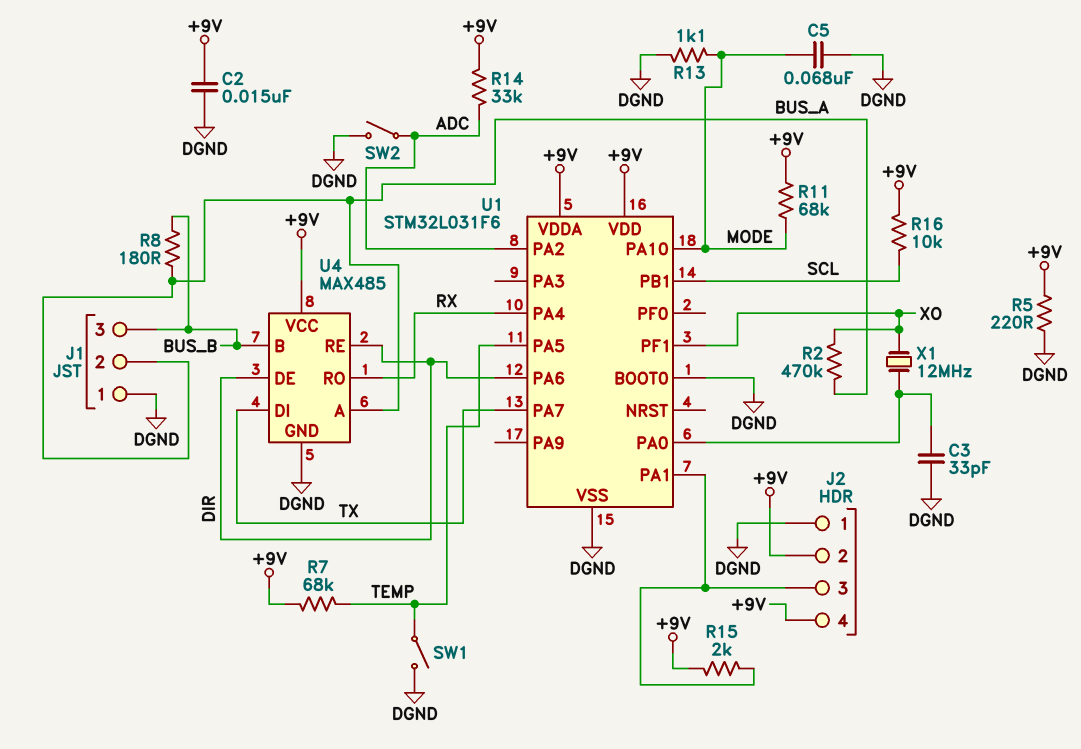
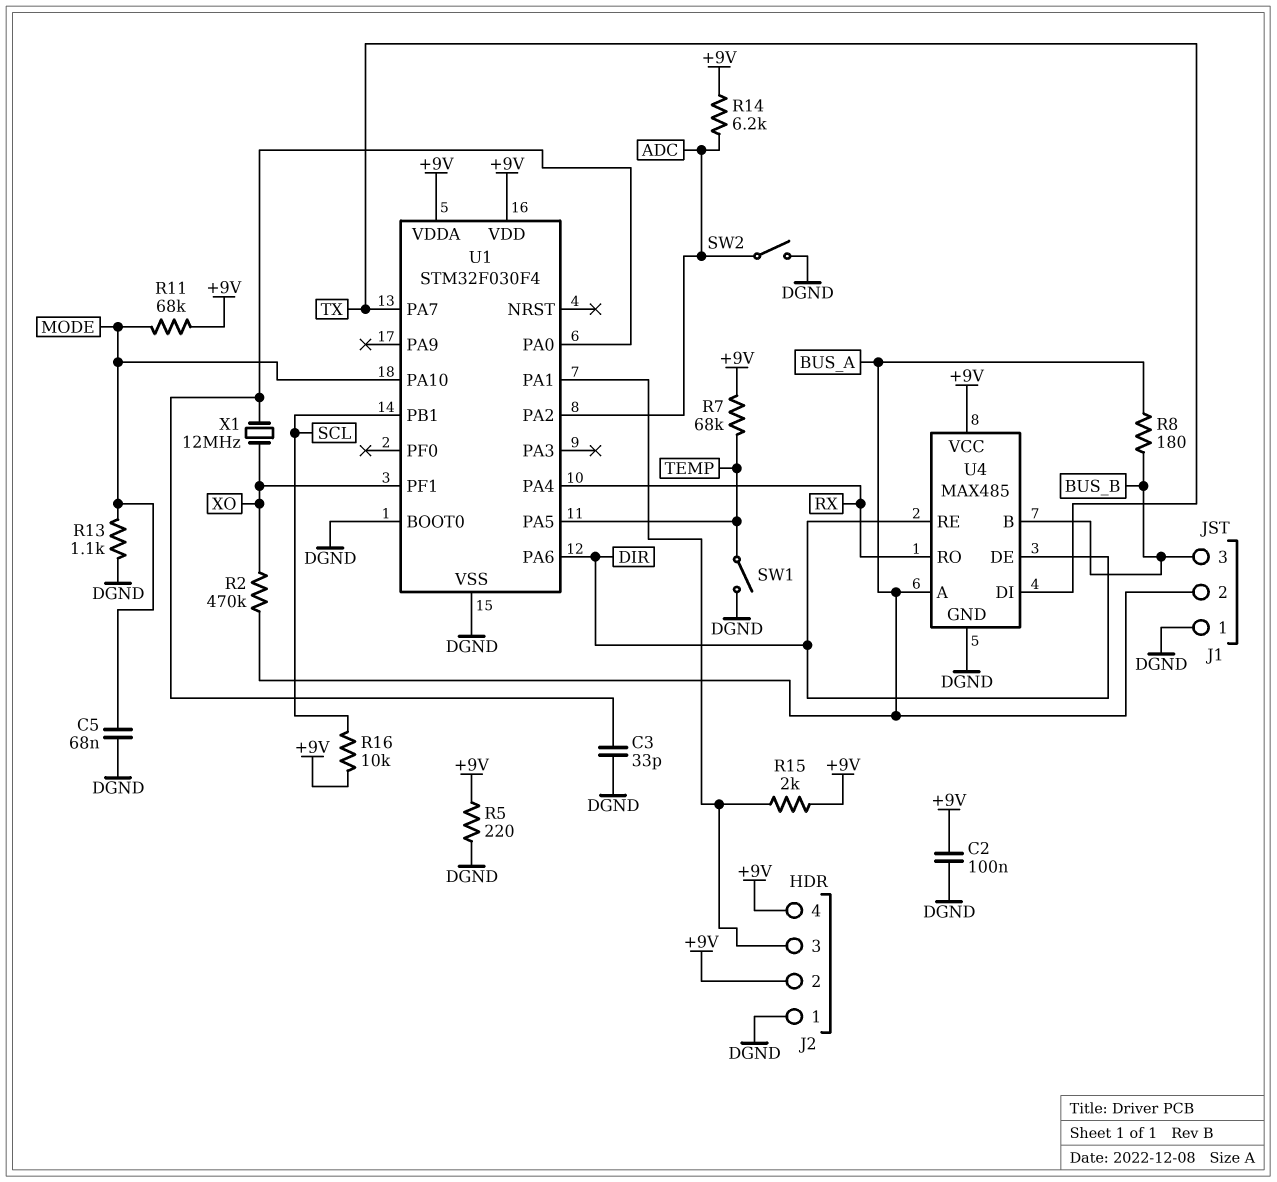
C2: 15nF (+9V, DGND) -> 100nF (+9V, DGND)
R14: 33k (+9V, ADC) -> 6.2k (+9V, ADC)
U1: STM32L031F6 -> STM32F030F4

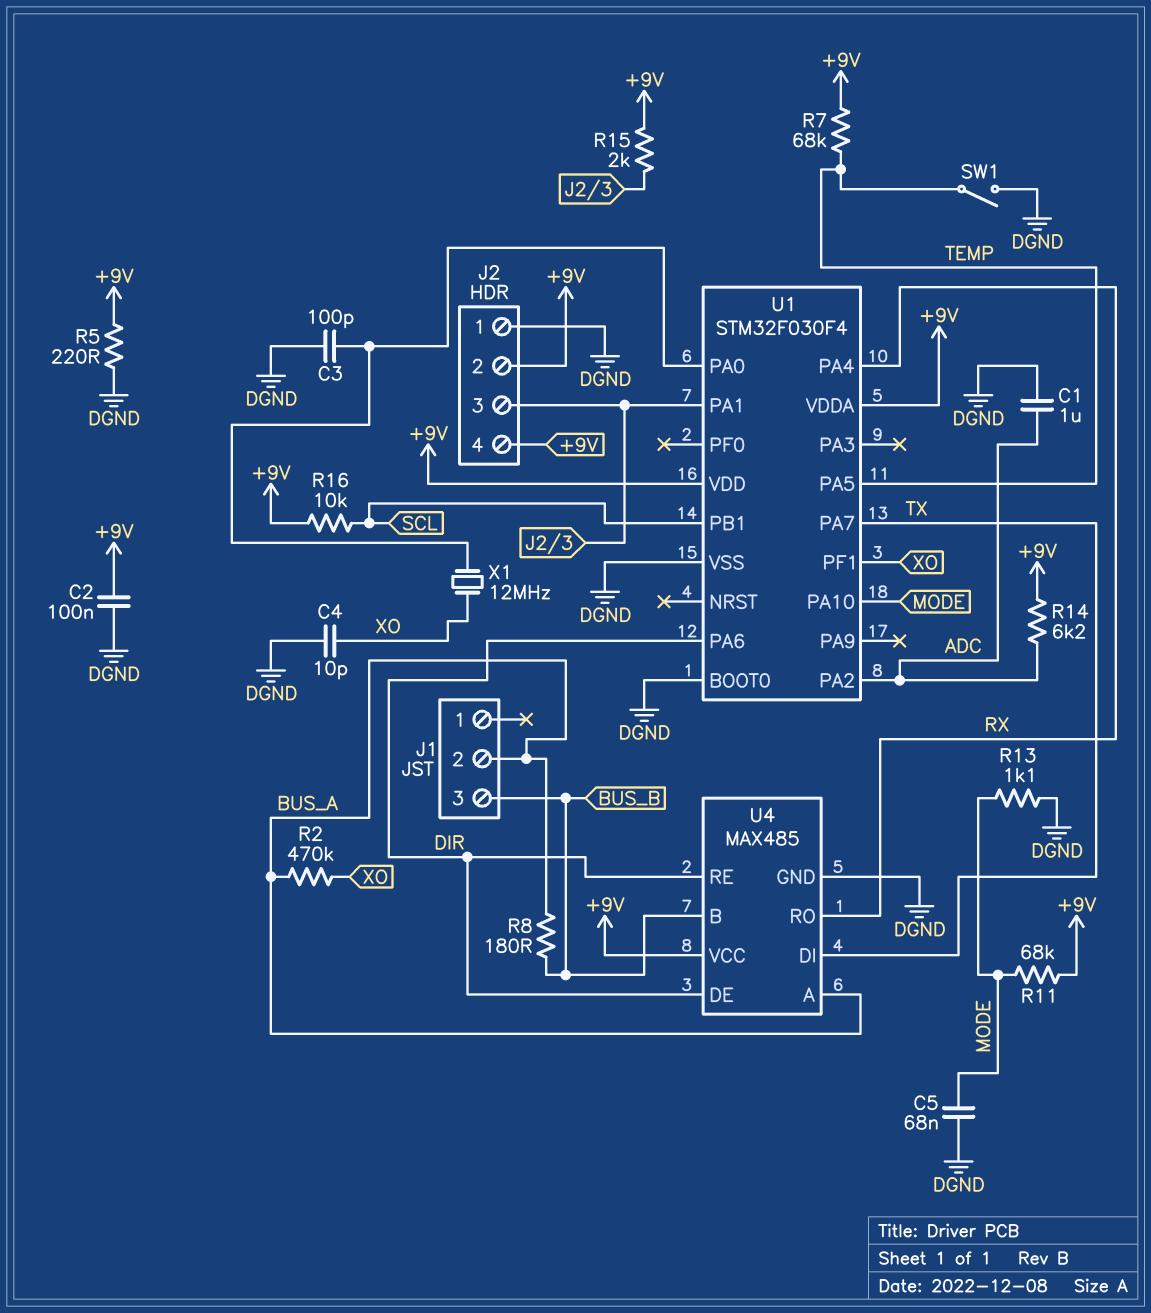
C1: none -> 1uF (ADC, DGND)
C3: 33pF (DGND, U1/PA0) -> 100pF (DGND, U1/PA0)
C4: none -> 10pF (DGND, XO)
J1 pin 1: DGND -> none
SW2: switch (ADC, DGND) -> none

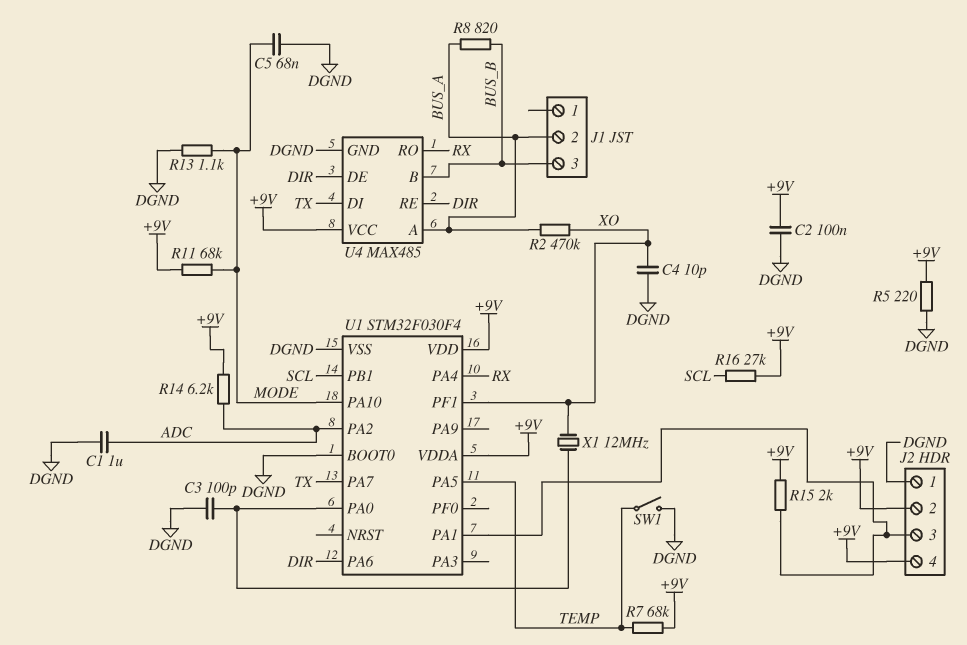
R8: 180 (BUS_A, BUS_B) -> 820 (BUS_A, BUS_B)
R16: 10k (+9V, SCL) -> 27k (+9V, SCL)

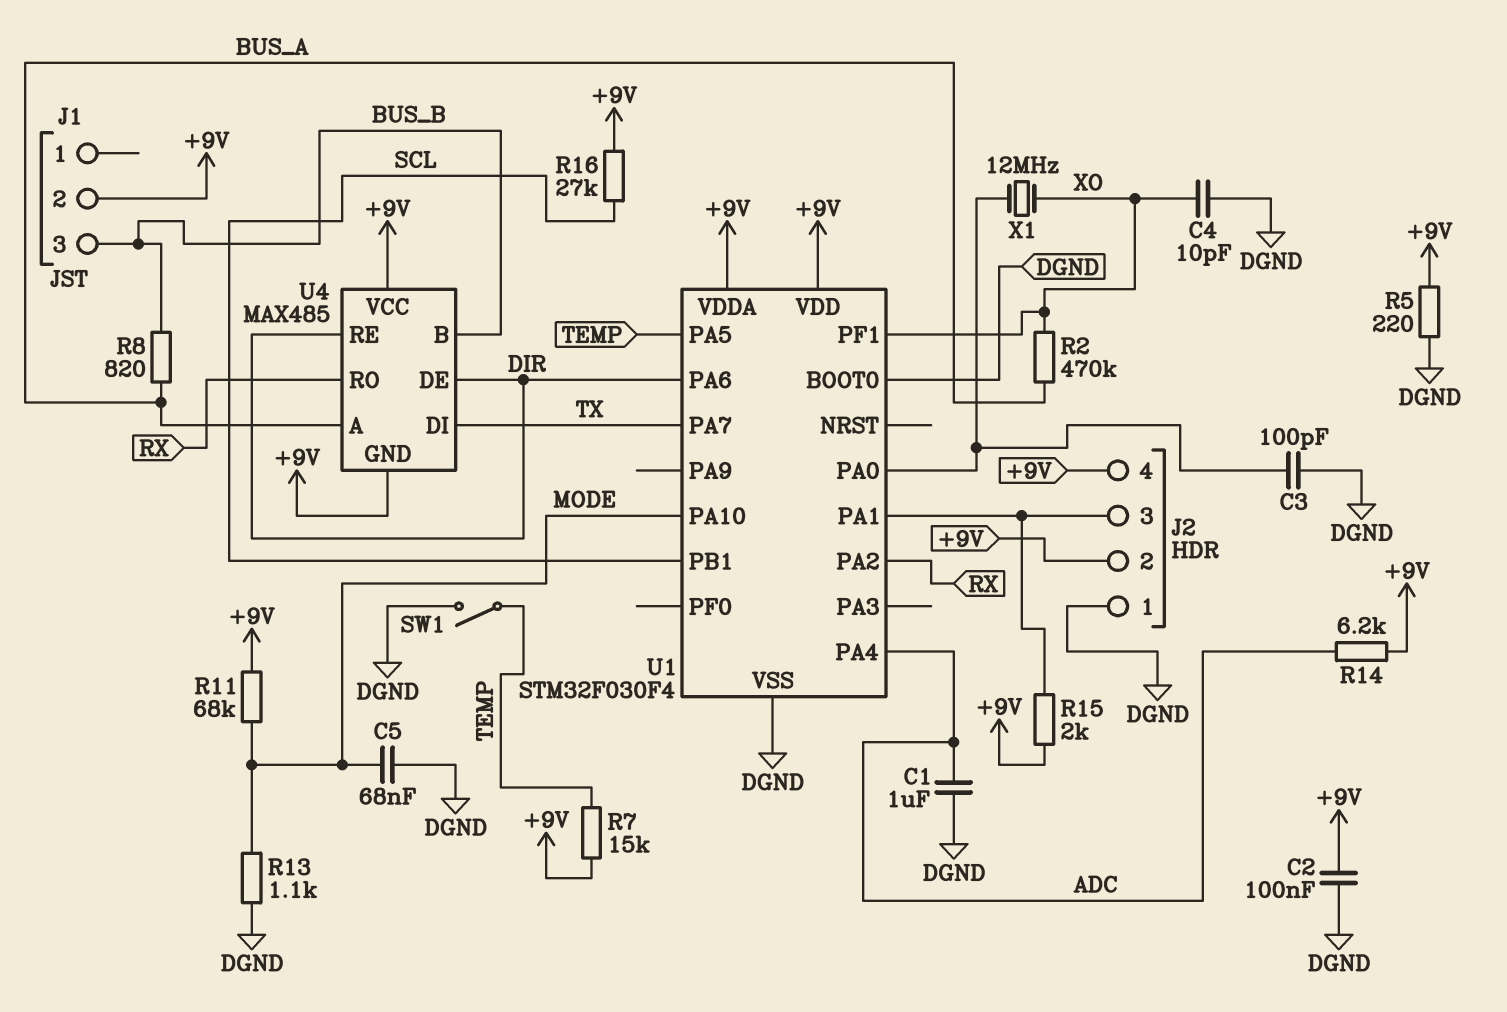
J1 pin 2: BUS_A -> +9V
R7: 68k (+9V, TEMP) -> 15k (+9V, TEMP)
U1 pin PA2: ADC -> RX
U1 pin PA4: RX -> ADC
U4 pin GND: DGND -> +9V

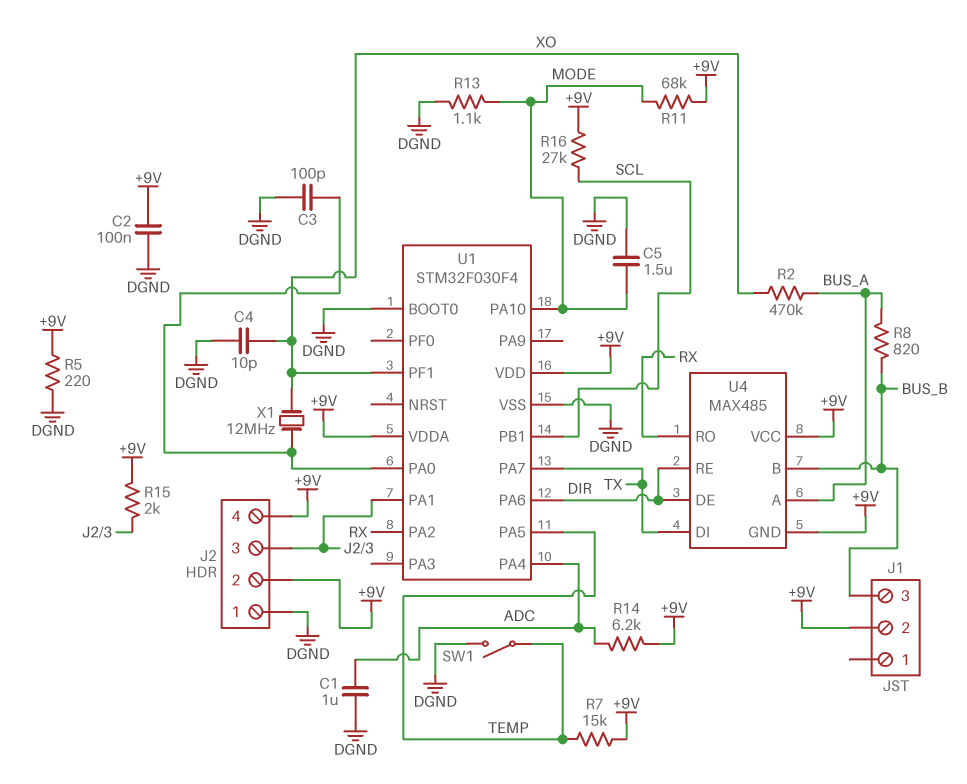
C5: 68nF (DGND, MODE) -> 1.5uF (DGND, MODE)

